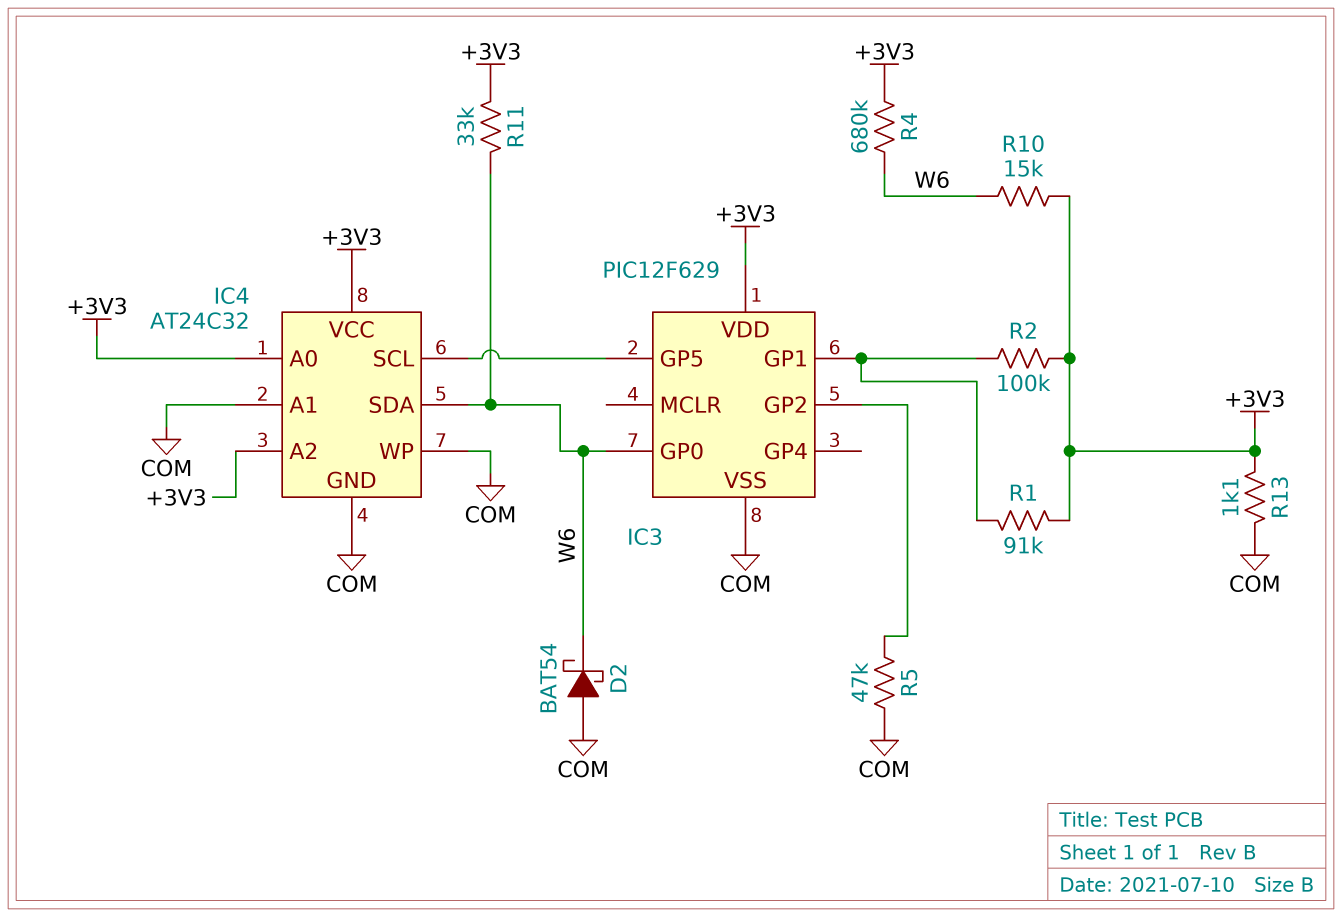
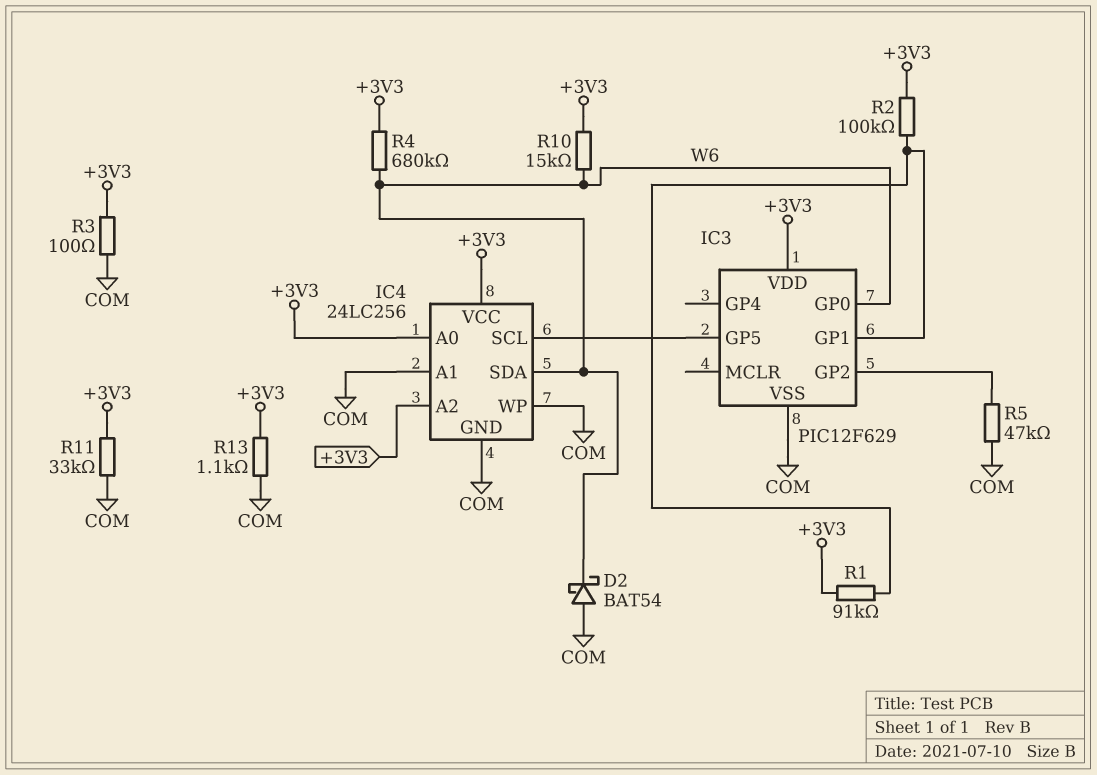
IC4: AT24C32 -> 24LC256
R3: none -> 100 (+3V3, COM)
R11: 33k (+3V3, W6) -> 33k (+3V3, COM)

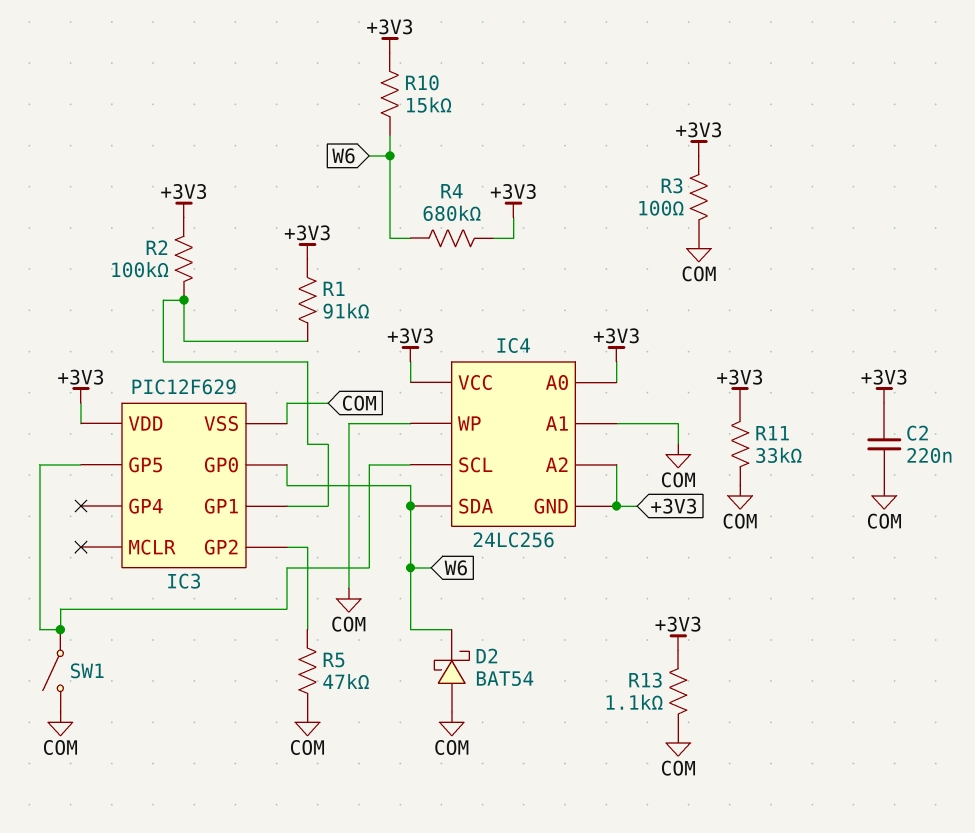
C2: none -> 220nF (+3V3, COM)
IC4 pin GND: COM -> +3V3
SW1: none -> switch (COM, IC3/GP5)

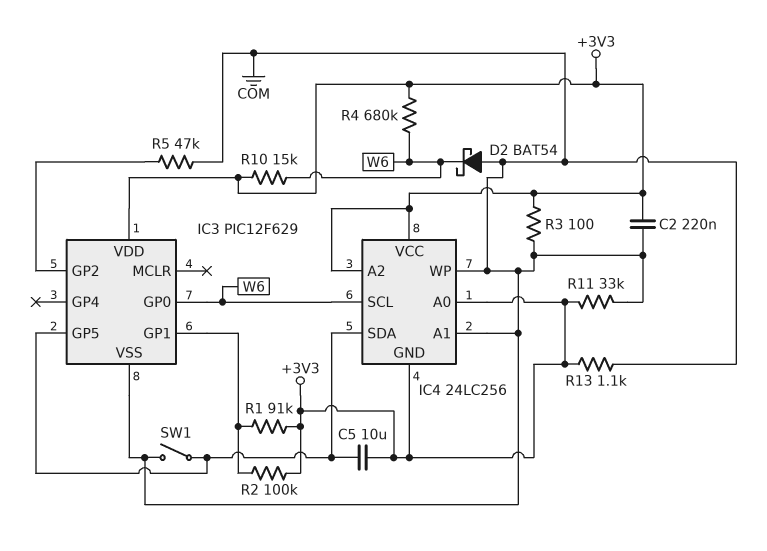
C5: none -> 10uF (+3V3, IC3/GP5)
IC4 pin SCL: IC3/GP5 -> W6
IC4 pin SDA: W6 -> IC3/GP5

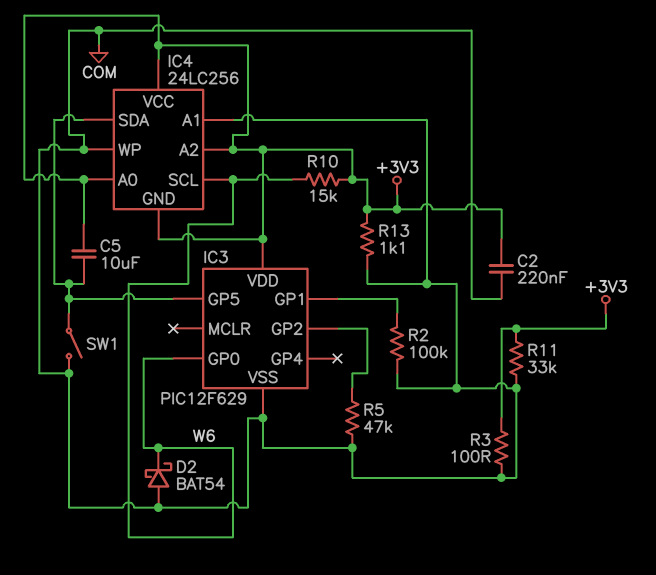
R1: 91k (+3V3, IC3/GP1) -> none
R2: 100k (+3V3, IC3/GP1) -> 100k (COM, IC3/GP1)
R4: 680k (+3V3, W6) -> none

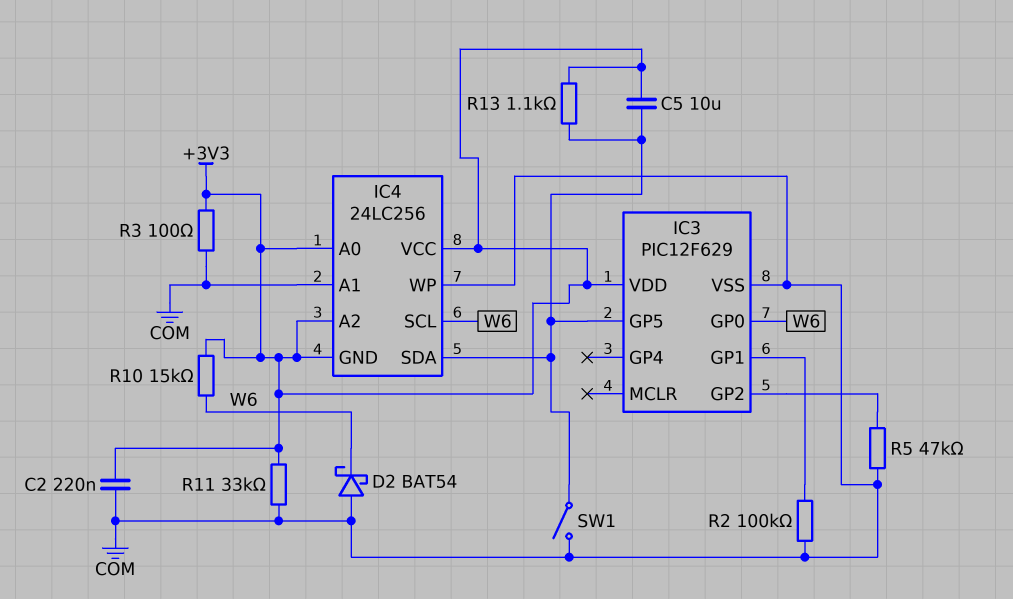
R13: 1.1k (+3V3, COM) -> 1.1k (+3V3, IC3/GP5)

